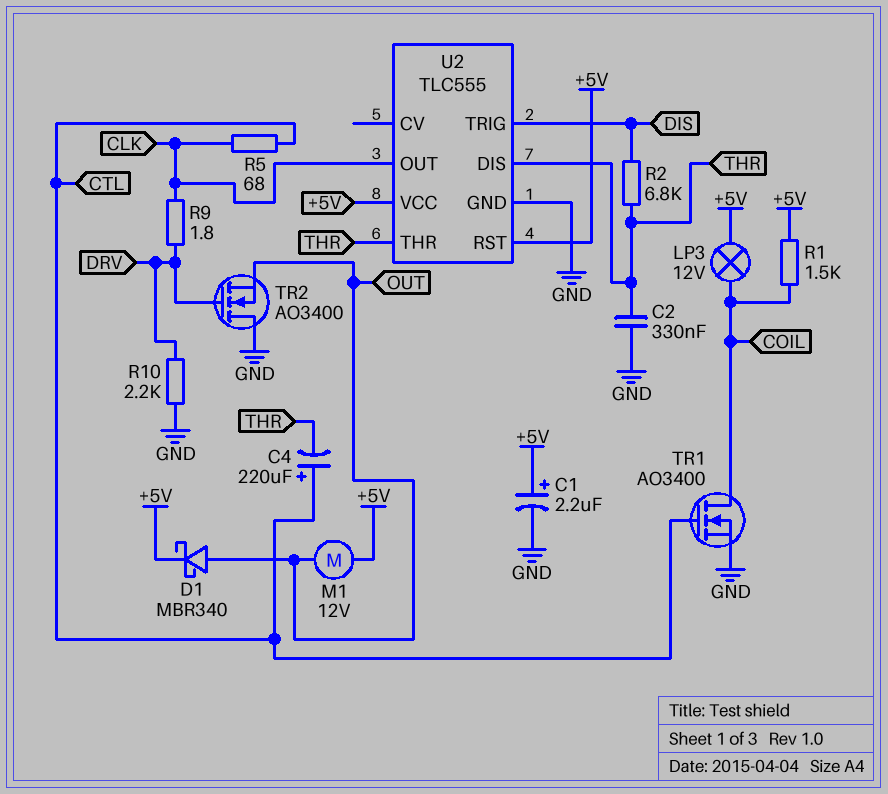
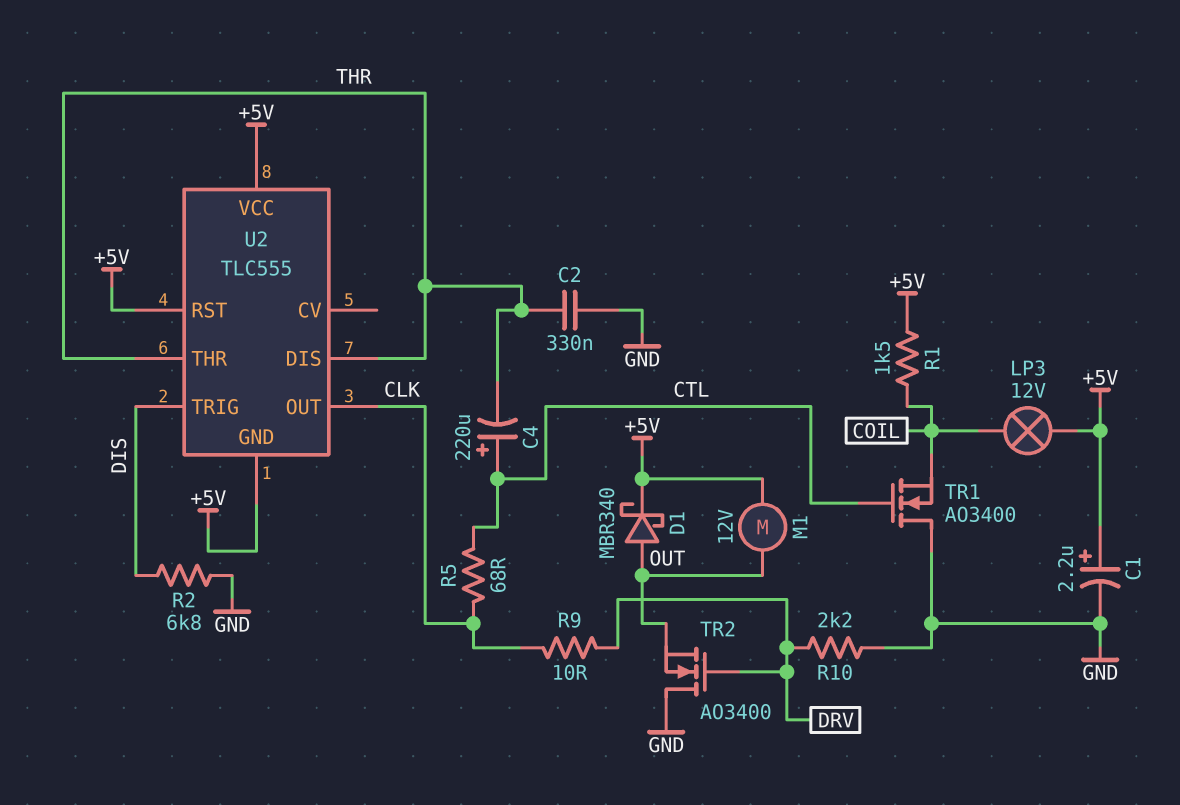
R2: 6.8k (DIS, THR) -> 6.8k (DIS, GND)
R9: 1.8 (CLK, DRV) -> 10 (CLK, DRV)
TR1: NMOS AO3400 (G CTL, D COIL, S GND) -> NMOS AO3400 (G CTL, D GND, S COIL)
U2 pin GND: GND -> +5V

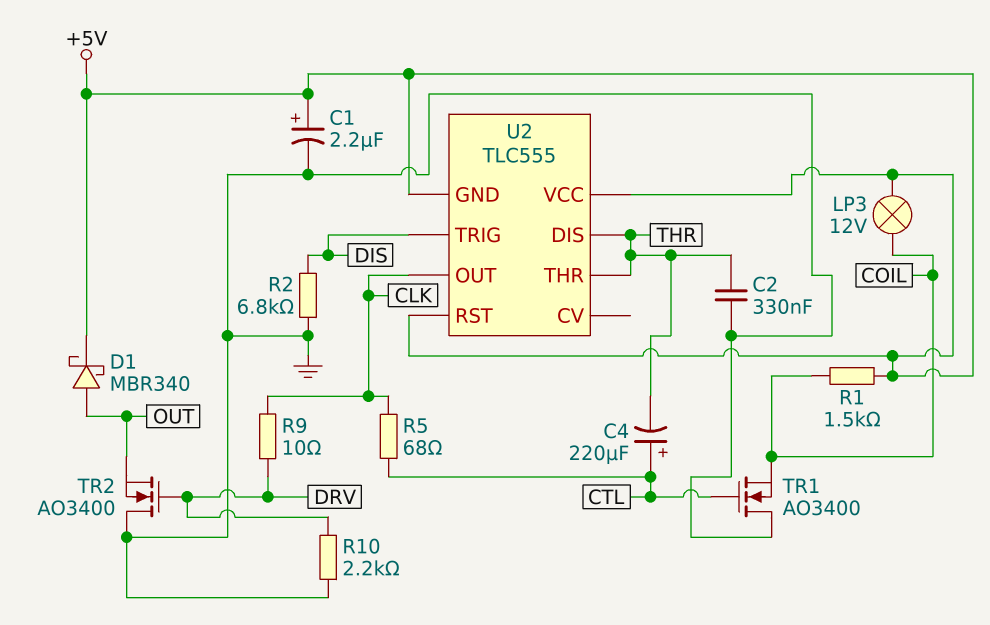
M1: motor 12V (+5V, OUT) -> none

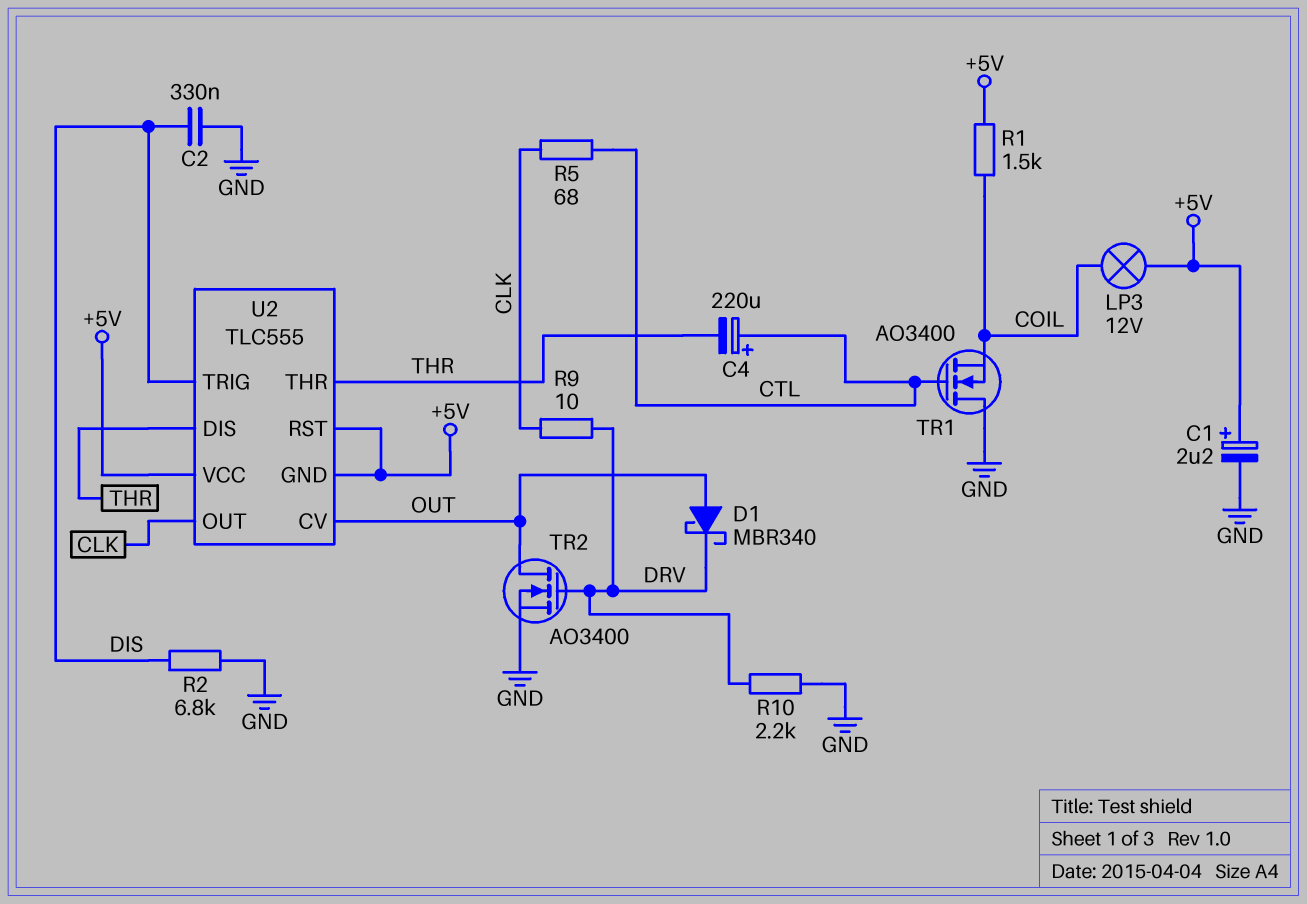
C2: 330nF (GND, THR) -> 330nF (DIS, GND)
D1: schottky MBR340 (A OUT, K +5V) -> schottky MBR340 (A OUT, K DRV)
TR2: NMOS AO3400 (G DRV, D GND, S OUT) -> NMOS AO3400 (G DRV, D OUT, S GND)
U2 pin CV: none -> OUT

